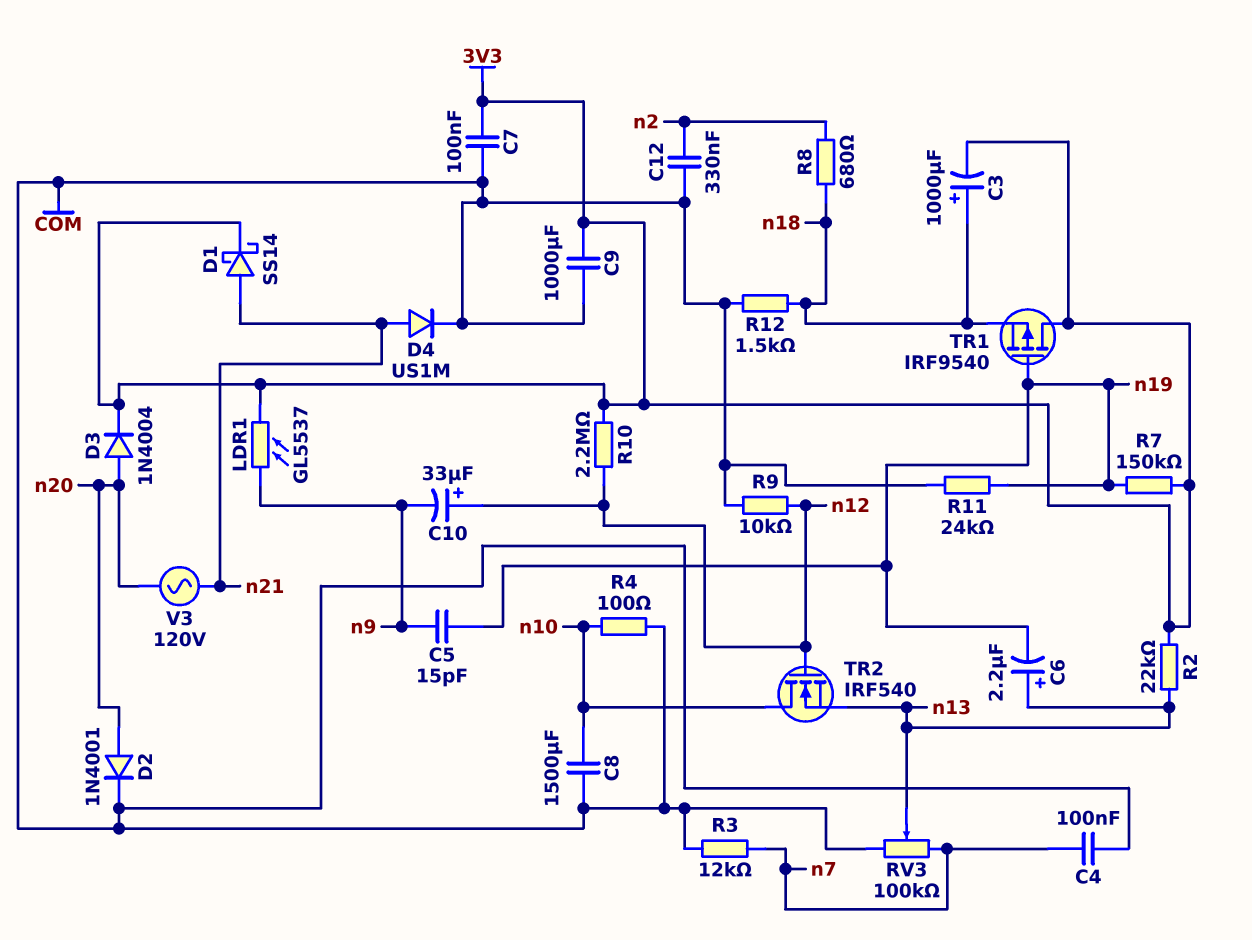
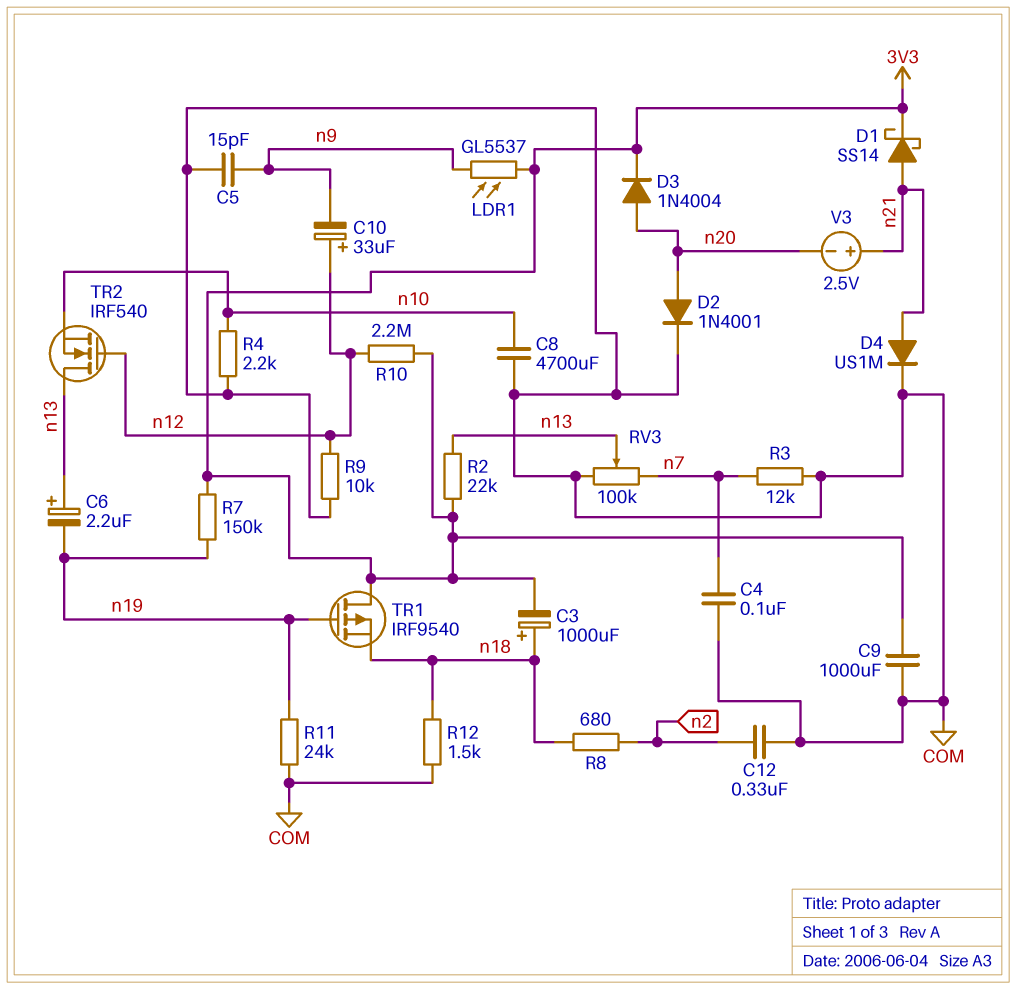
C5: 15pF (n9, n19) -> 15pF (COM, n9)
C7: 100nF (3V3, COM) -> none
C8: 1500uF (COM, n10) -> 4700uF (COM, n10)
R4: 100 (COM, n10) -> 2.2k (COM, n10)
TR2: NMOS IRF540 (G n12, D n10, S n13) -> NMOS IRF540 (G n12, D n13, S n10)
V3: AC 120V (n20, n21) -> 2.5V (plus n21, minus n20)

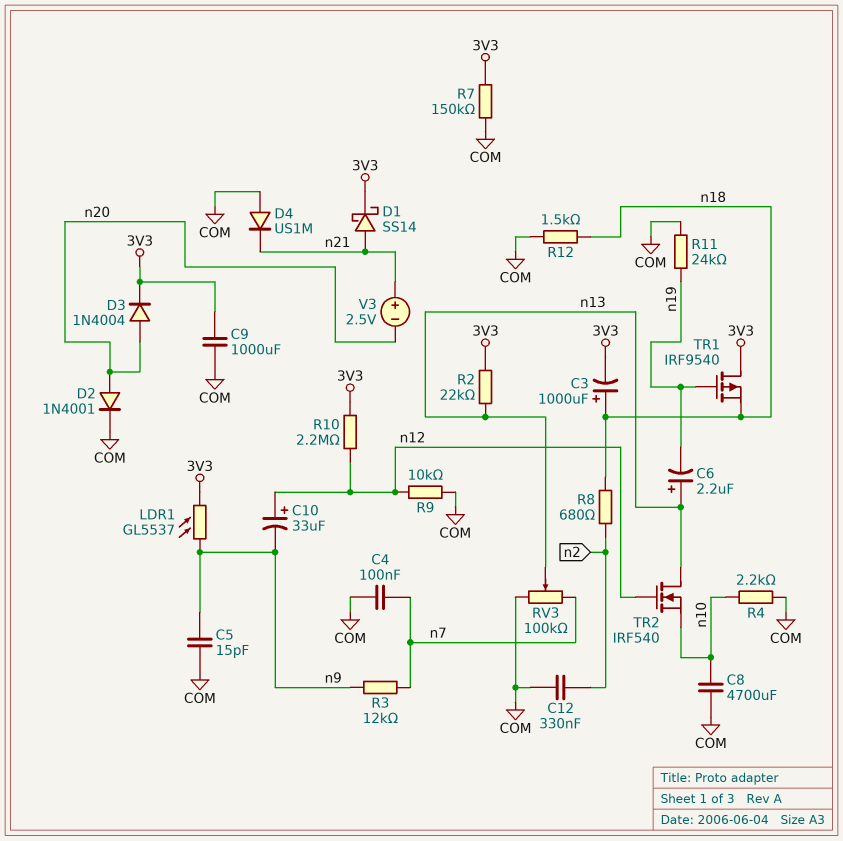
D4: diode US1M (A n21, K COM) -> diode US1M (A COM, K n21)
R3: 12k (COM, n7) -> 12k (n7, n9)
R7: 150k (3V3, n19) -> 150k (3V3, COM)

